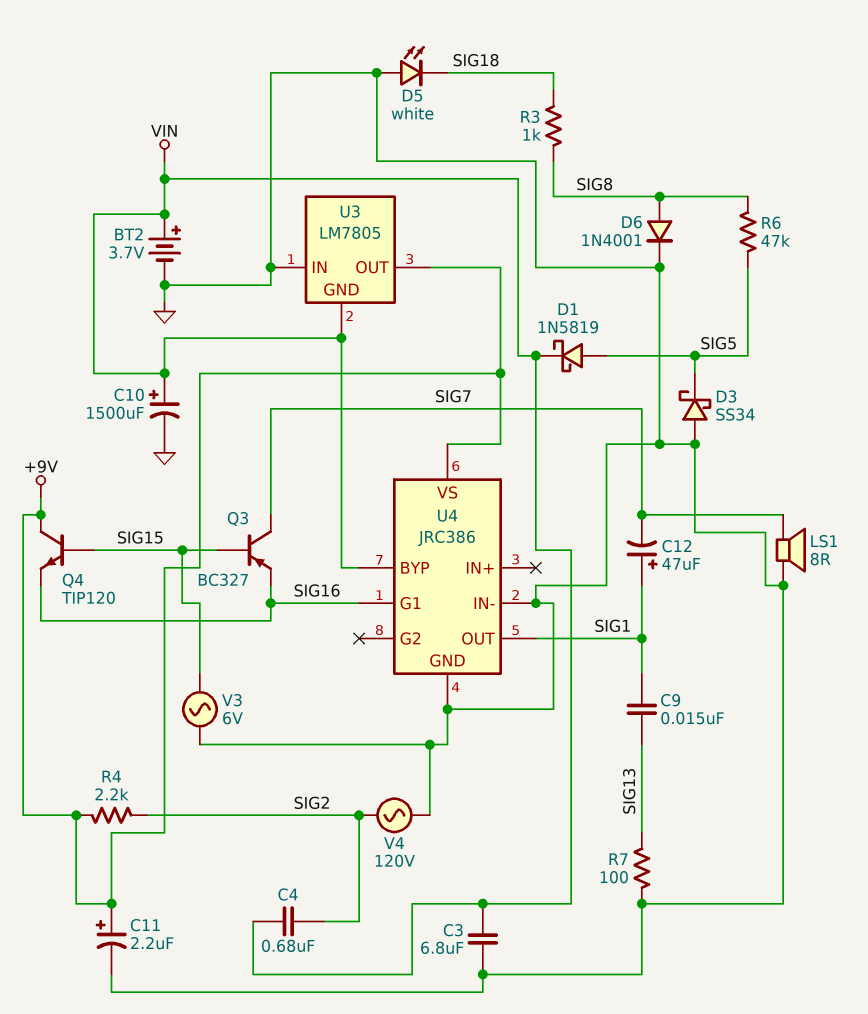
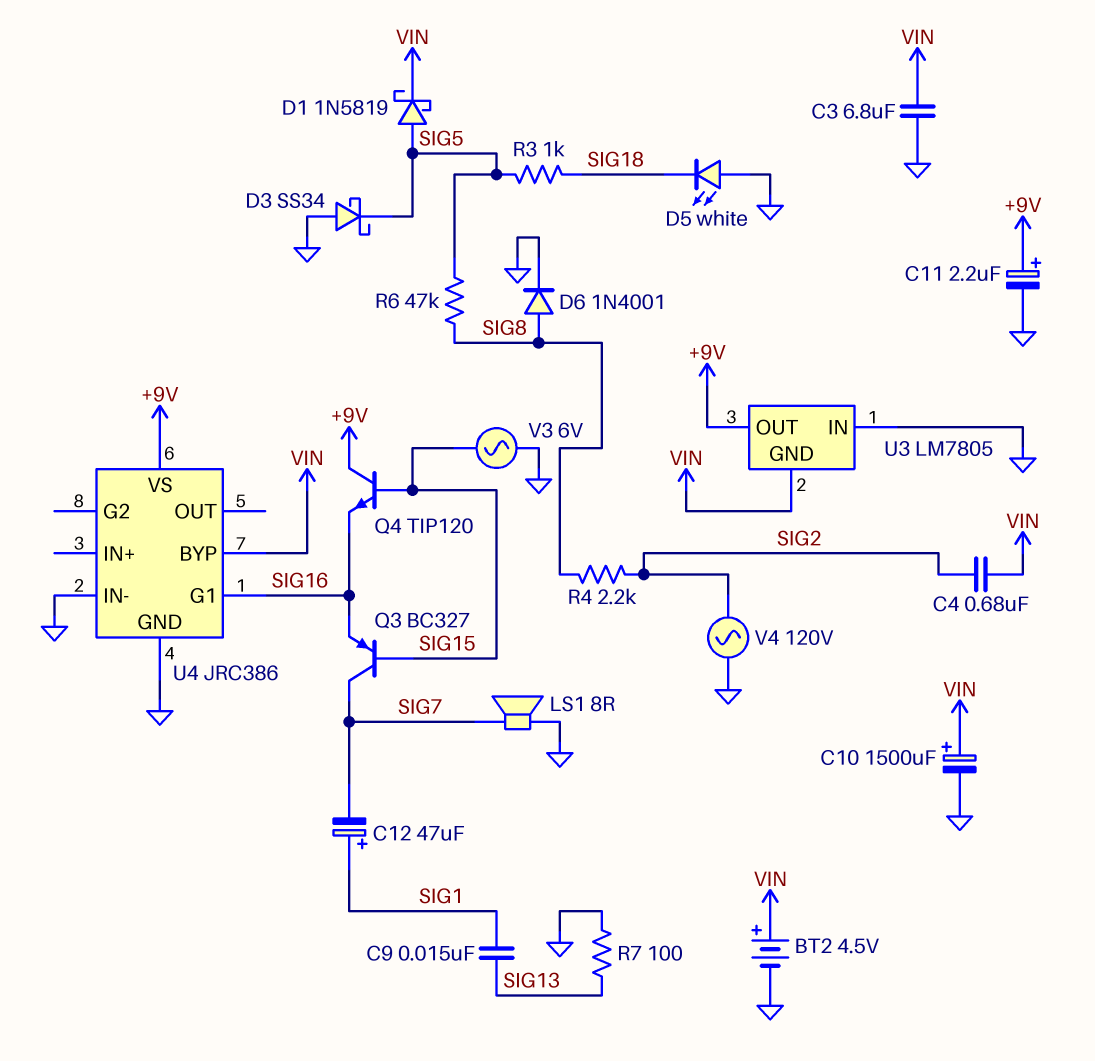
BT2: 3.7V (plus VIN, minus GND) -> 4.5V (plus VIN, minus GND)
R3: 1k (SIG8, SIG18) -> 1k (SIG5, SIG18)
R4: 2.2k (+9V, SIG2) -> 2.2k (SIG2, SIG8)
U4 pin OUT: SIG1 -> none

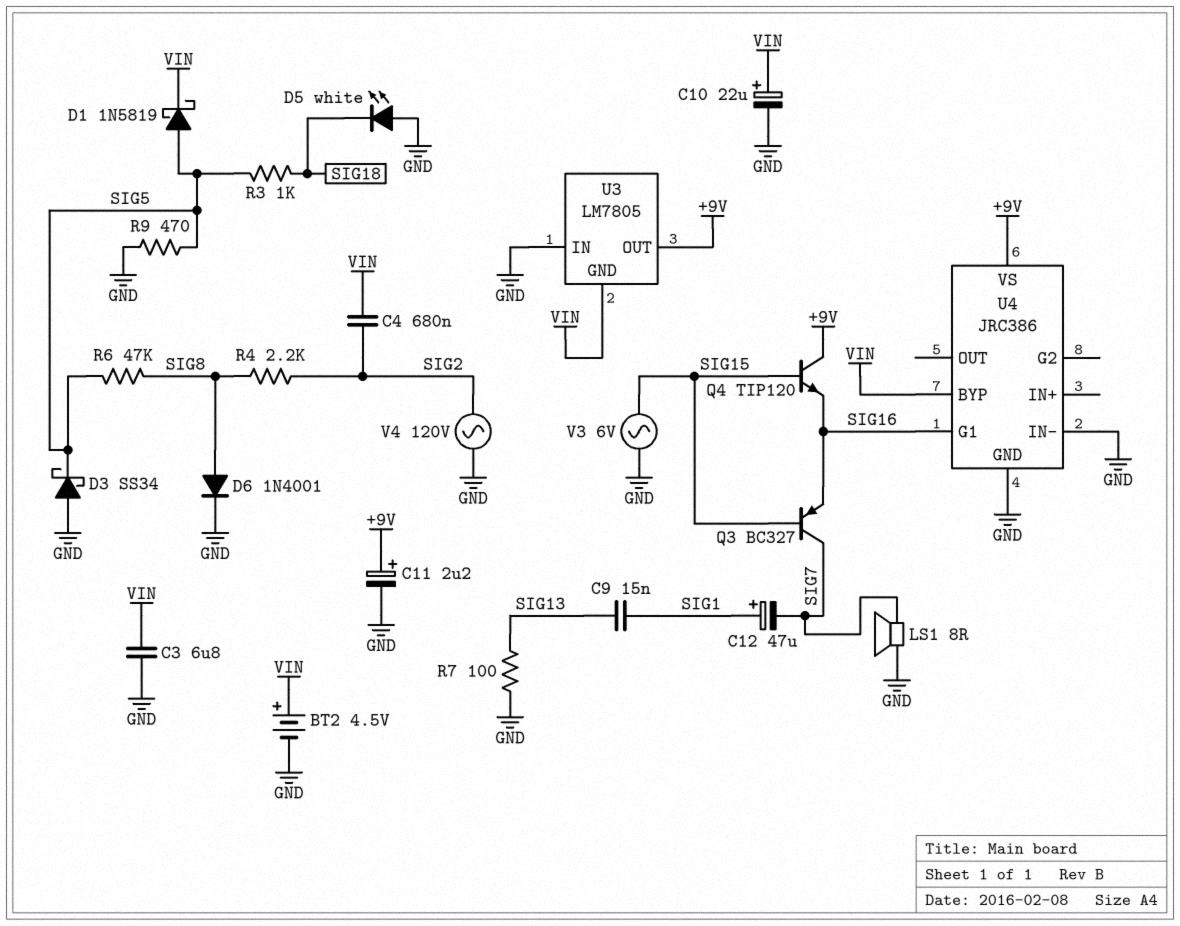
C10: 1500uF (plus VIN, minus GND) -> 22uF (plus VIN, minus GND)
R9: none -> 470 (GND, SIG5)

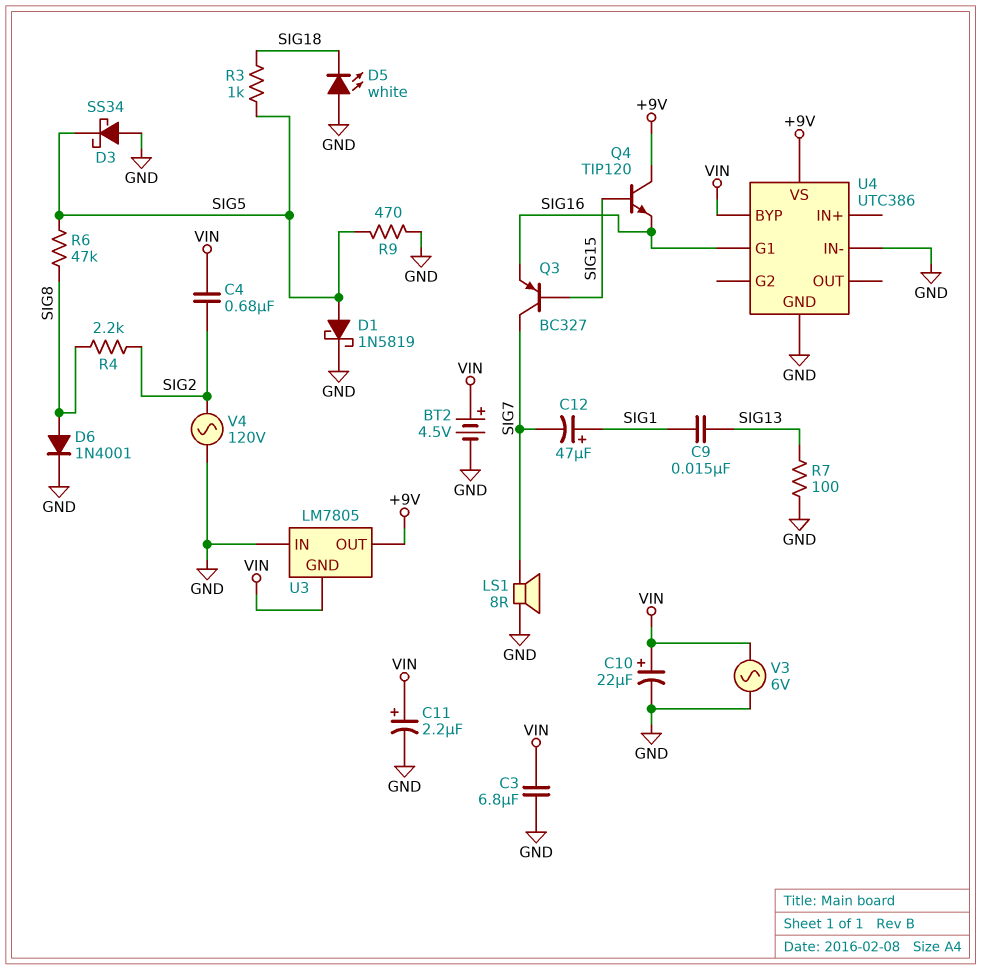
C11: 2.2uF (plus +9V, minus GND) -> 2.2uF (plus VIN, minus GND)
D1: schottky 1N5819 (A SIG5, K VIN) -> schottky 1N5819 (A SIG5, K GND)
U4: JRC386 -> UTC386
V3: AC 6V (GND, SIG15) -> AC 6V (GND, VIN)

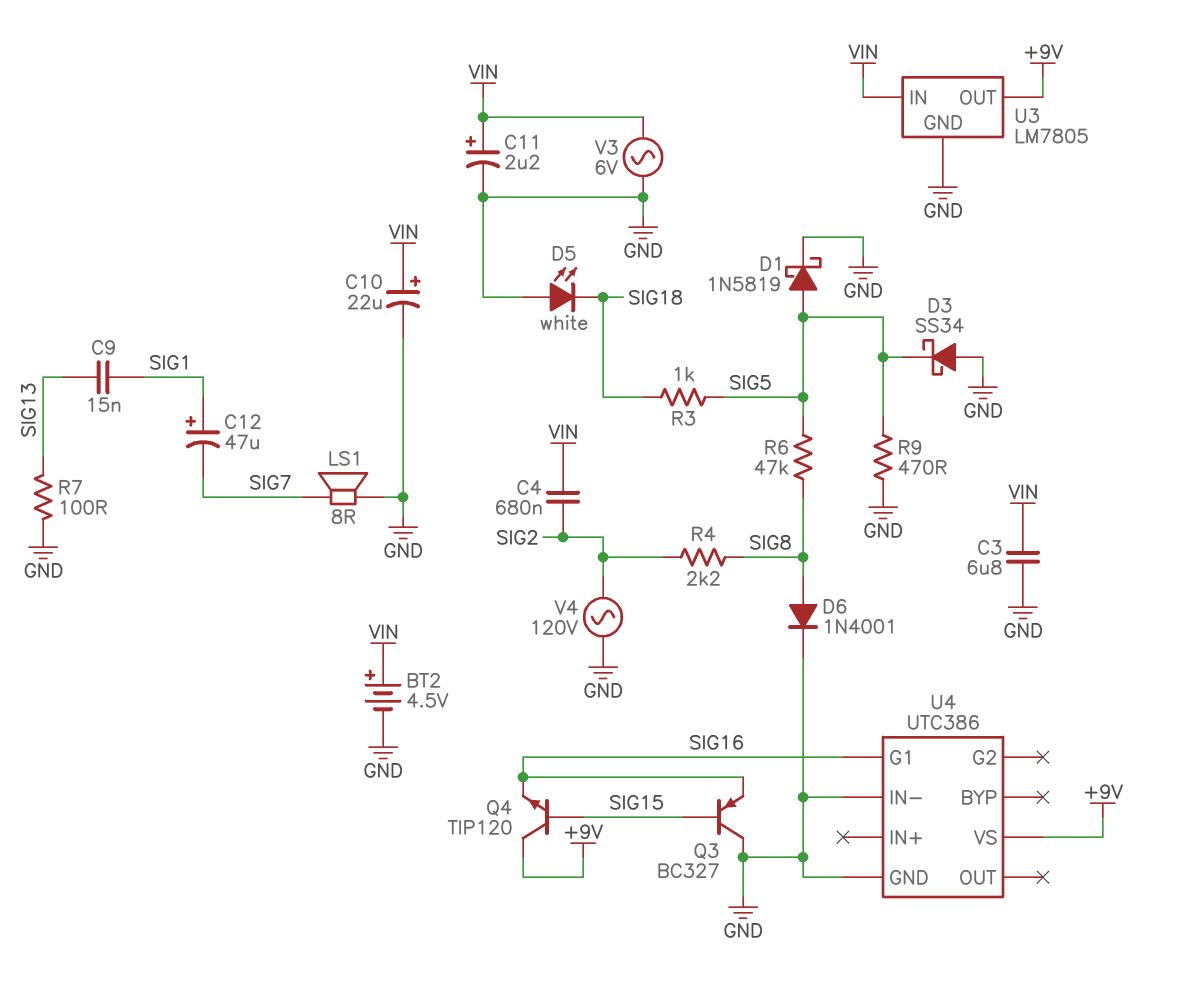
Q3: PNP BC327 (B SIG15, C SIG7, E SIG16) -> PNP BC327 (B SIG15, C GND, E SIG16)
U3 pin GND: VIN -> GND
U3 pin IN: GND -> VIN
U4 pin BYP: VIN -> none

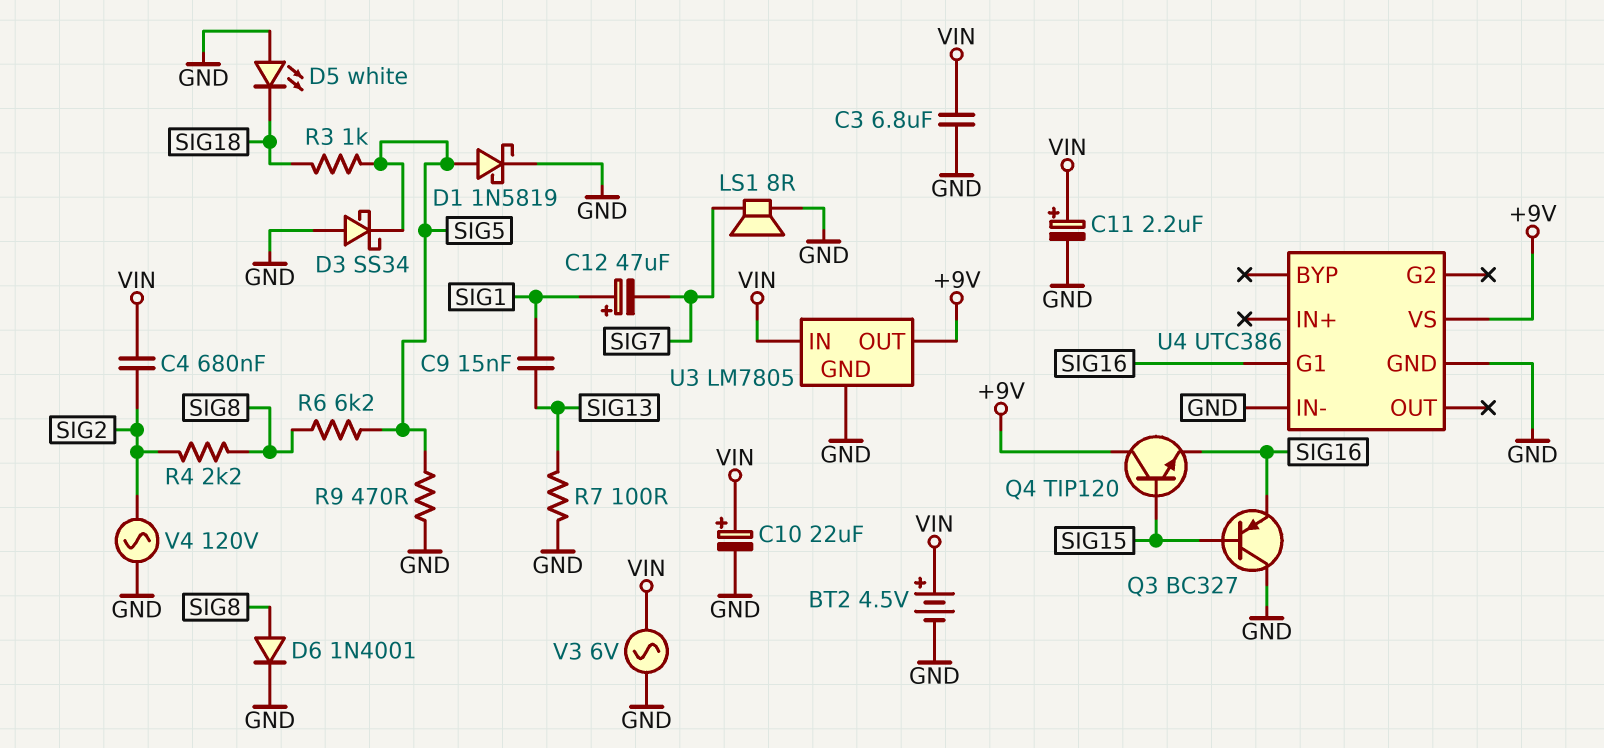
R6: 47k (SIG5, SIG8) -> 6.2k (SIG5, SIG8)

